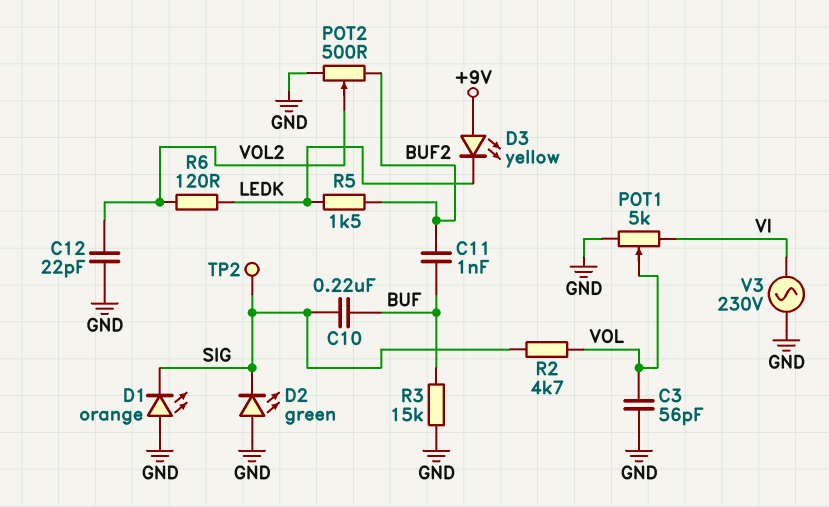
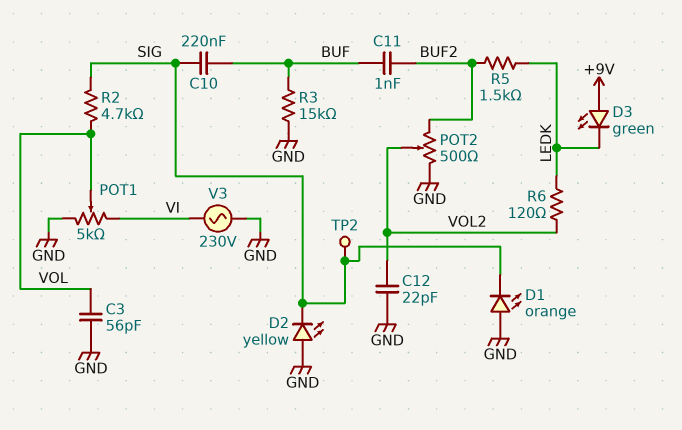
D2: LED green (A GND, K SIG) -> LED yellow (A GND, K SIG)
D3: LED yellow (A +9V, K LEDK) -> LED green (A +9V, K LEDK)

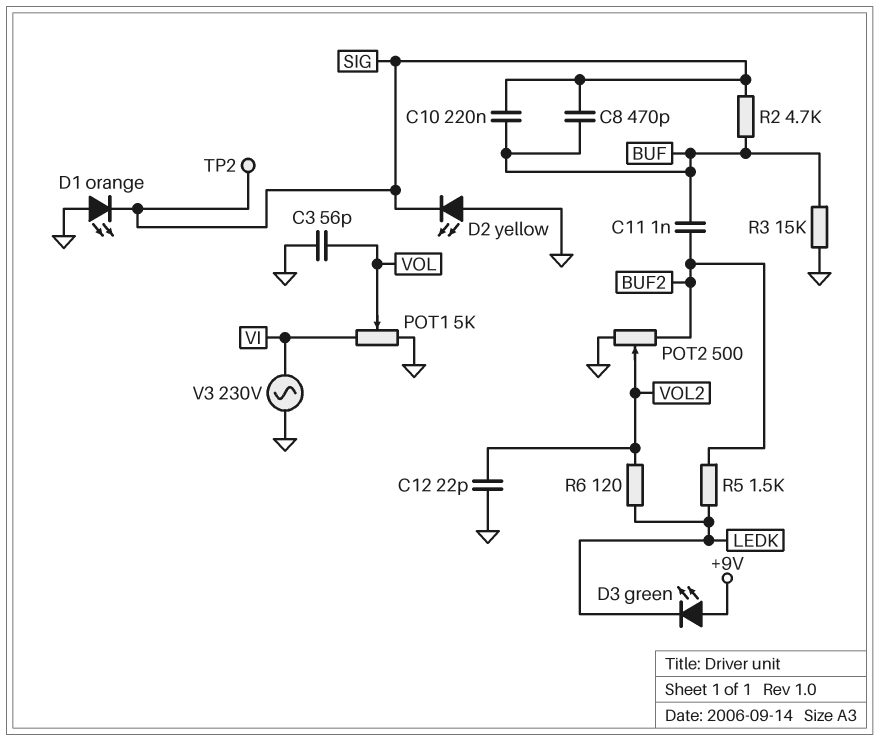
C8: none -> 470pF (BUF, SIG)
R2: 4.7k (SIG, VOL) -> 4.7k (BUF, SIG)

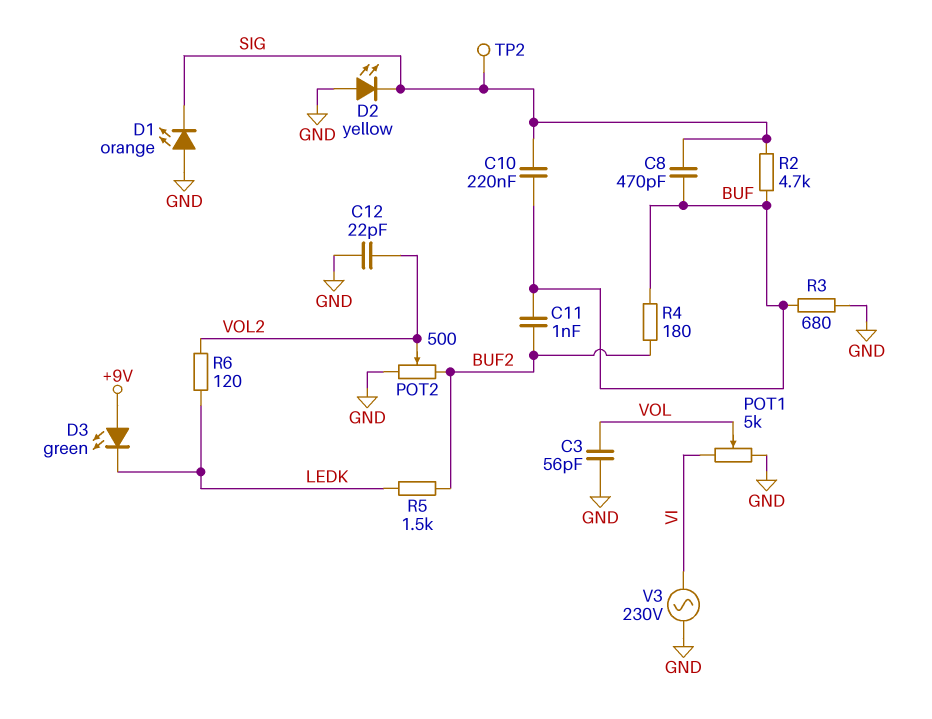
R3: 15k (BUF, GND) -> 680 (BUF, GND)
R4: none -> 180 (BUF, BUF2)

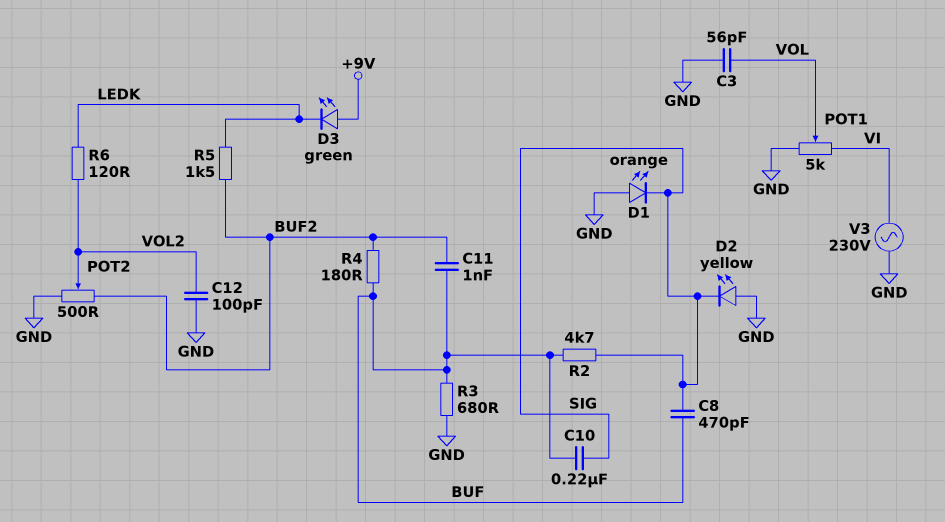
C12: 22pF (GND, VOL2) -> 100pF (GND, VOL2)
TP2: test point (SIG) -> none

